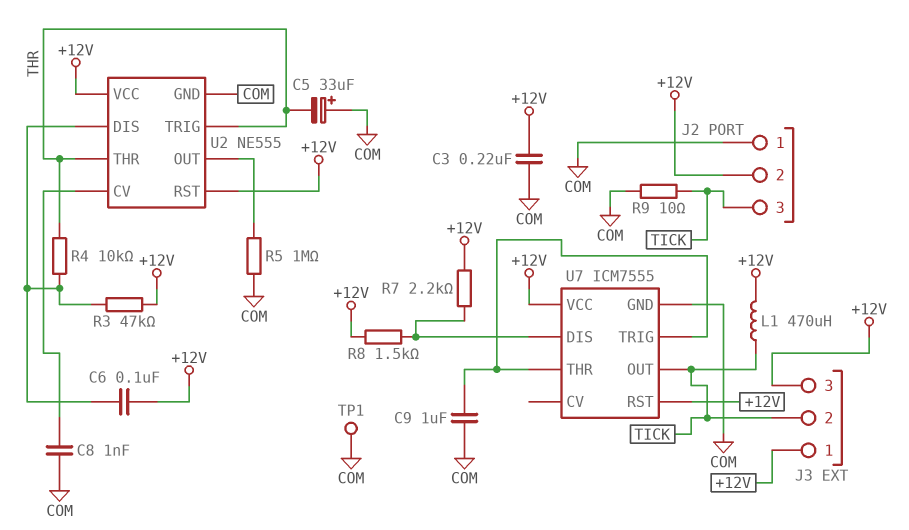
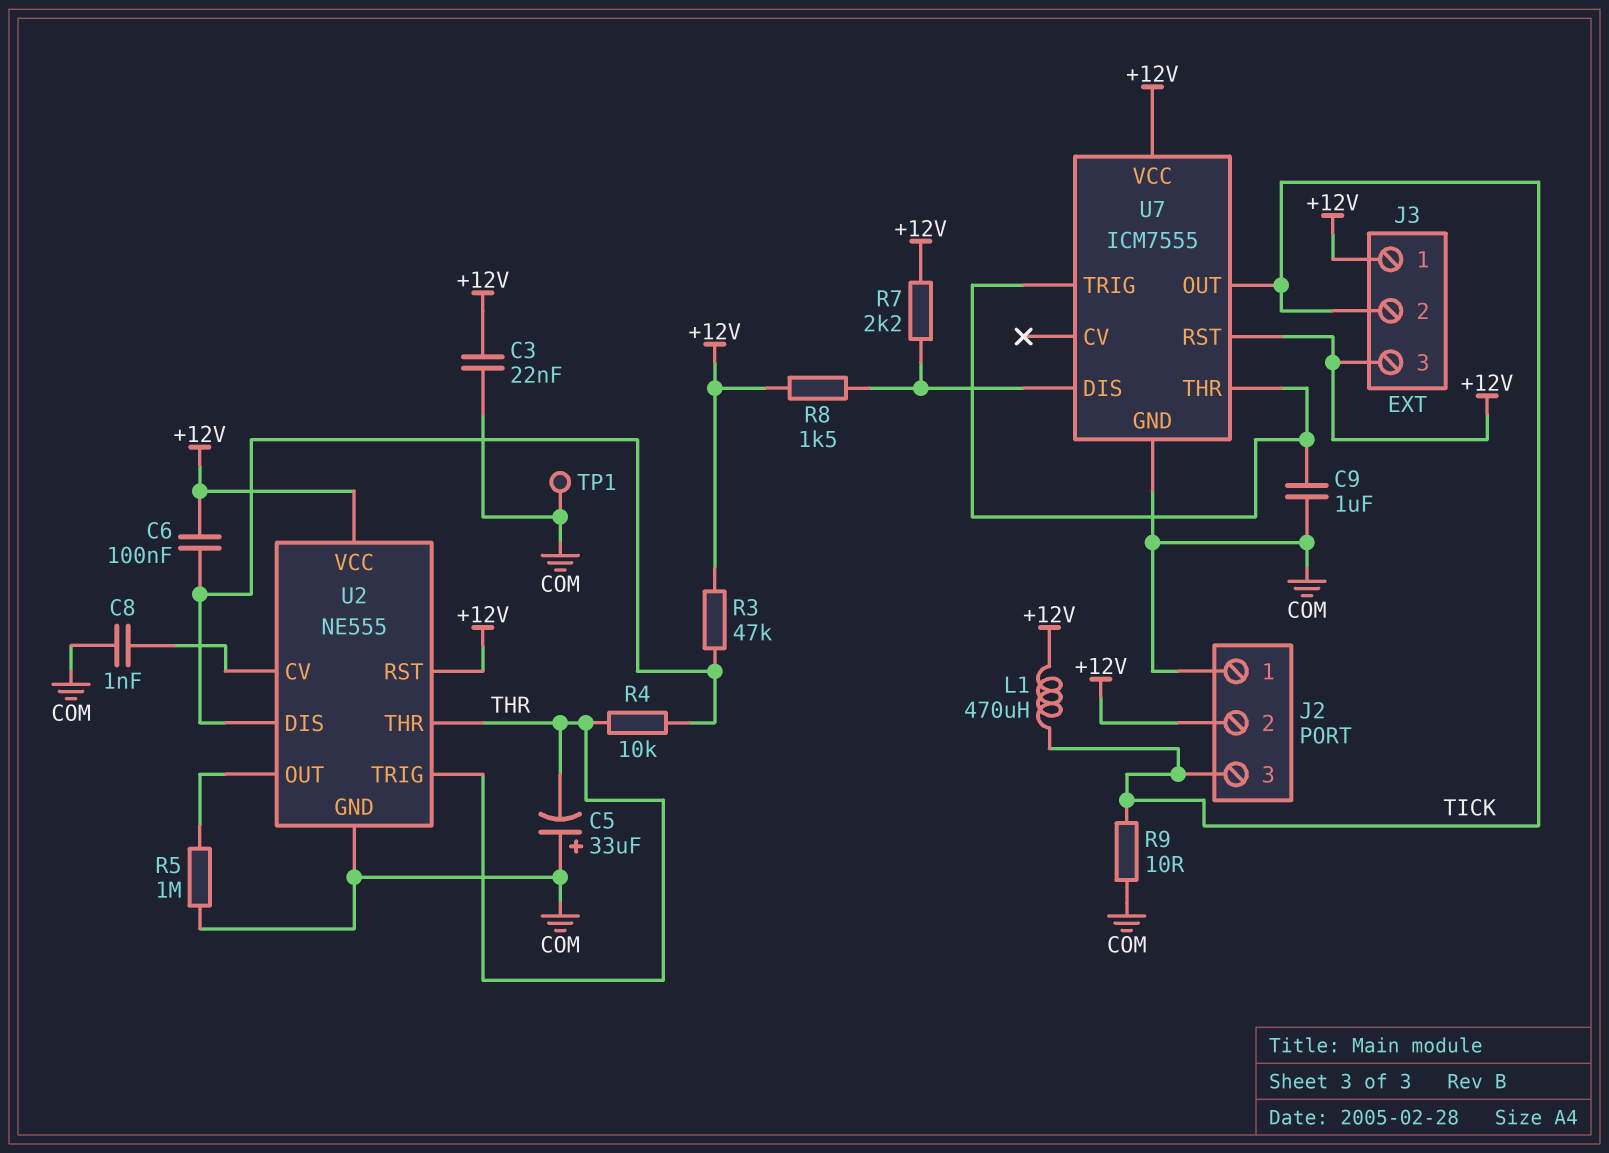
C3: 220nF (+12V, COM) -> 22nF (+12V, COM)

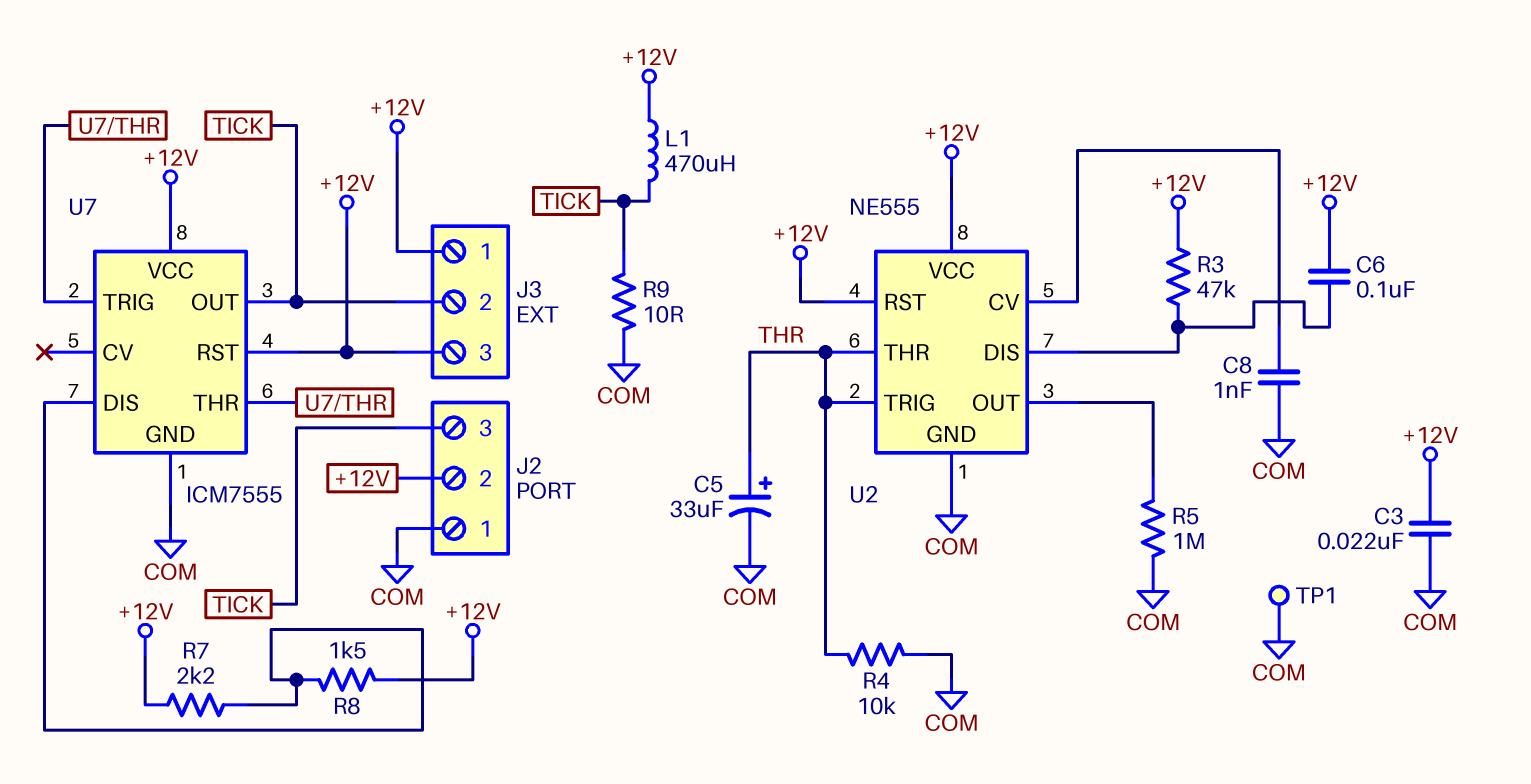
C5: 33uF (plus COM, minus THR) -> 33uF (plus THR, minus COM)
C9: 1uF (COM, U7/THR) -> none
R4: 10k (THR, U2/DIS) -> 10k (COM, THR)

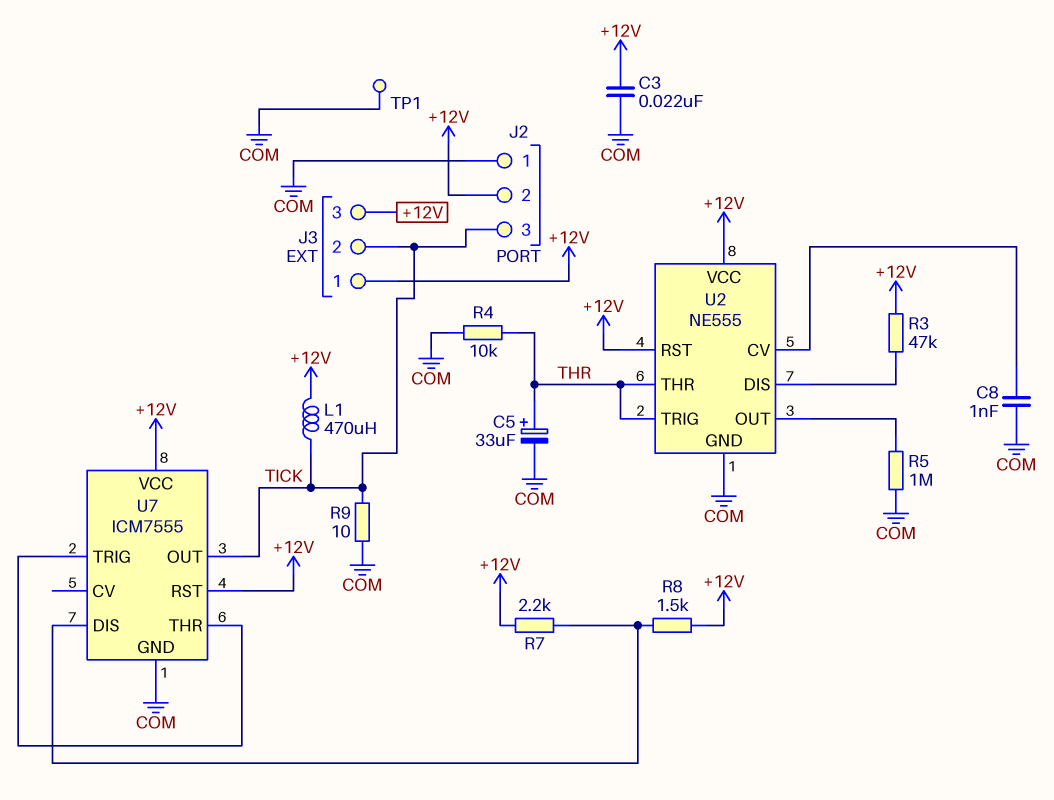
C6: 100nF (+12V, U2/DIS) -> none

